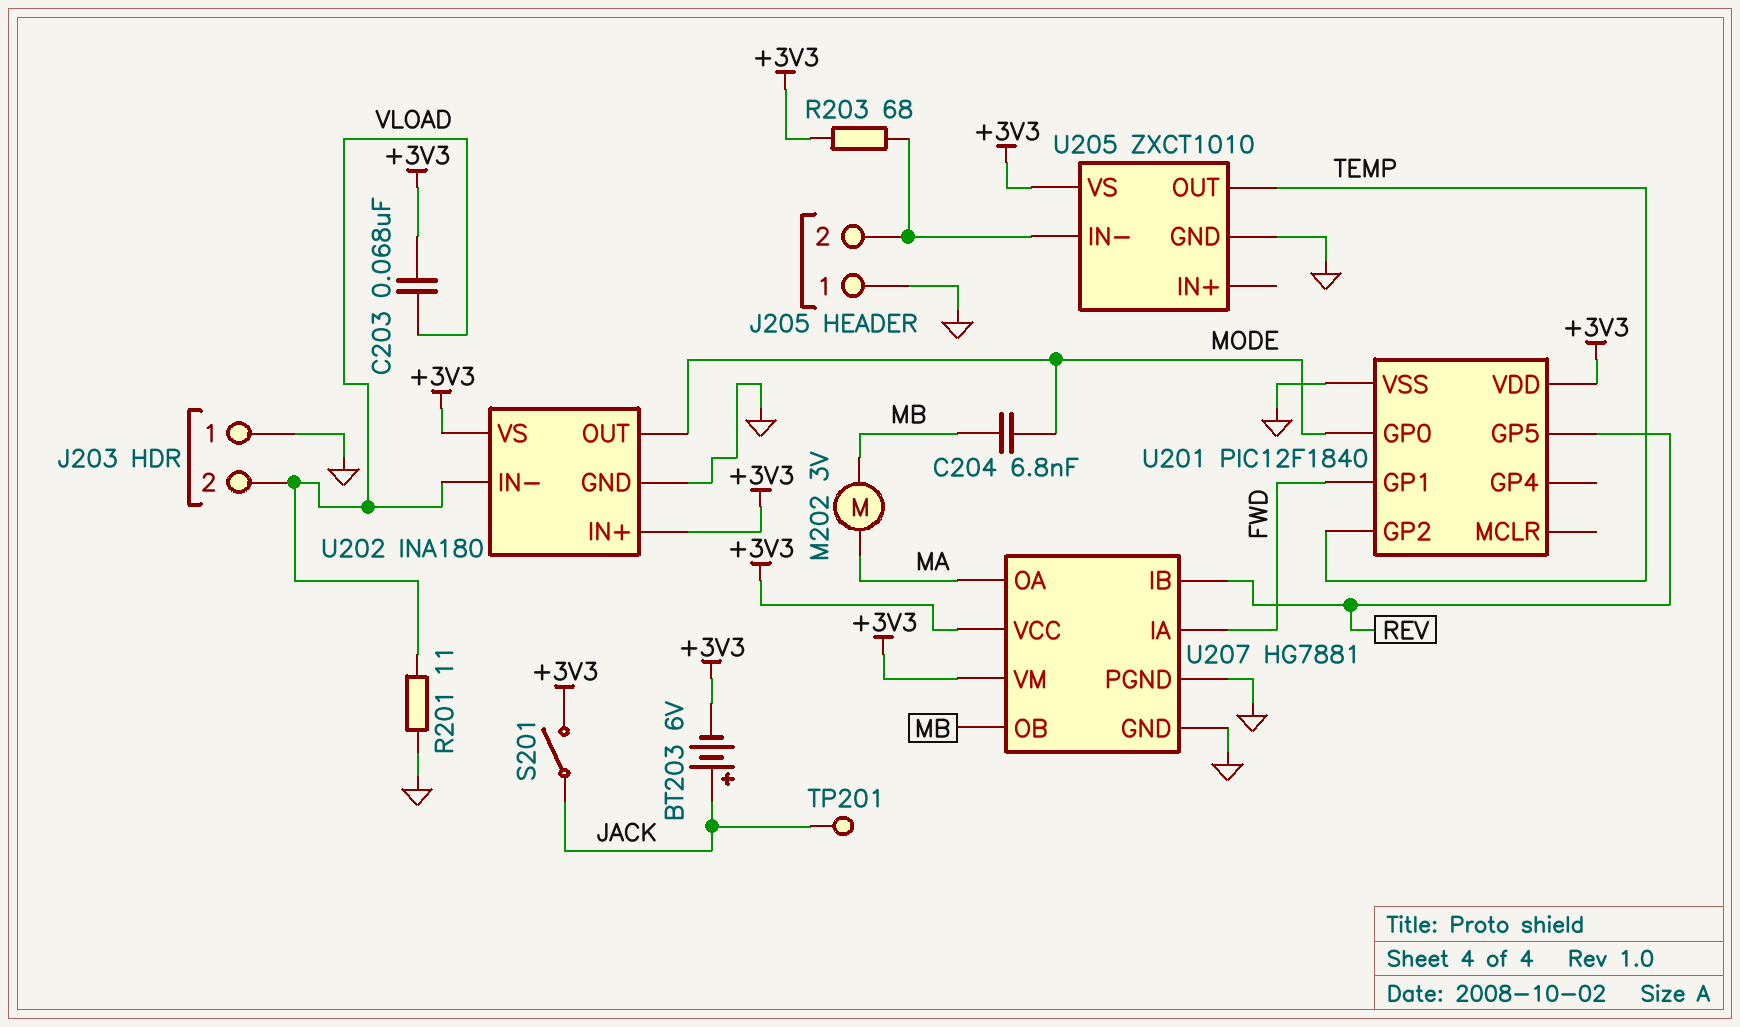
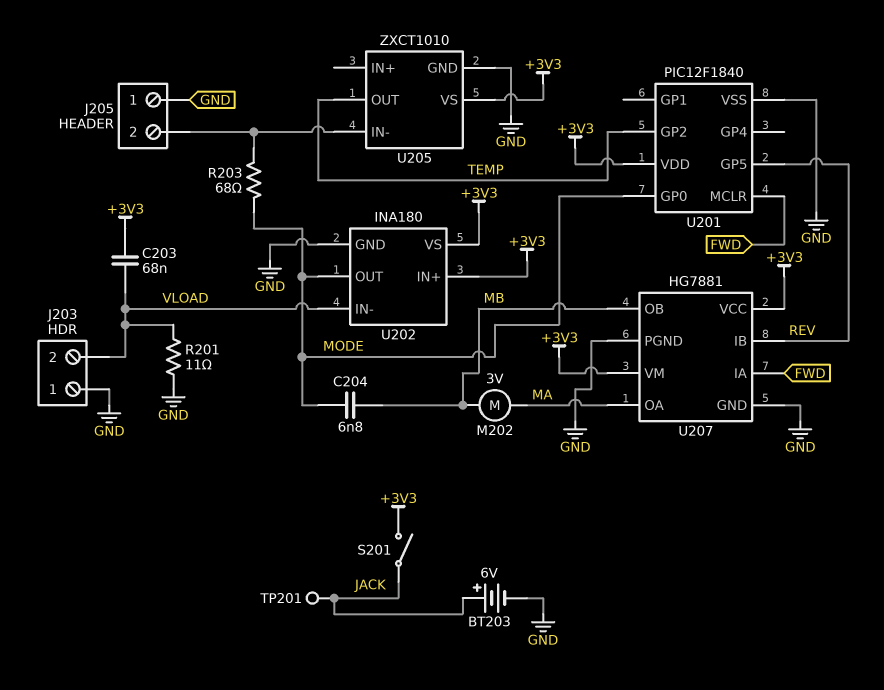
BT203: 6V (plus JACK, minus +3V3) -> 6V (plus JACK, minus GND)
R203: 68 (+3V3, J205/2) -> 68 (J205/2, MODE)
U201 pin GP1: FWD -> none
U201 pin MCLR: none -> FWD

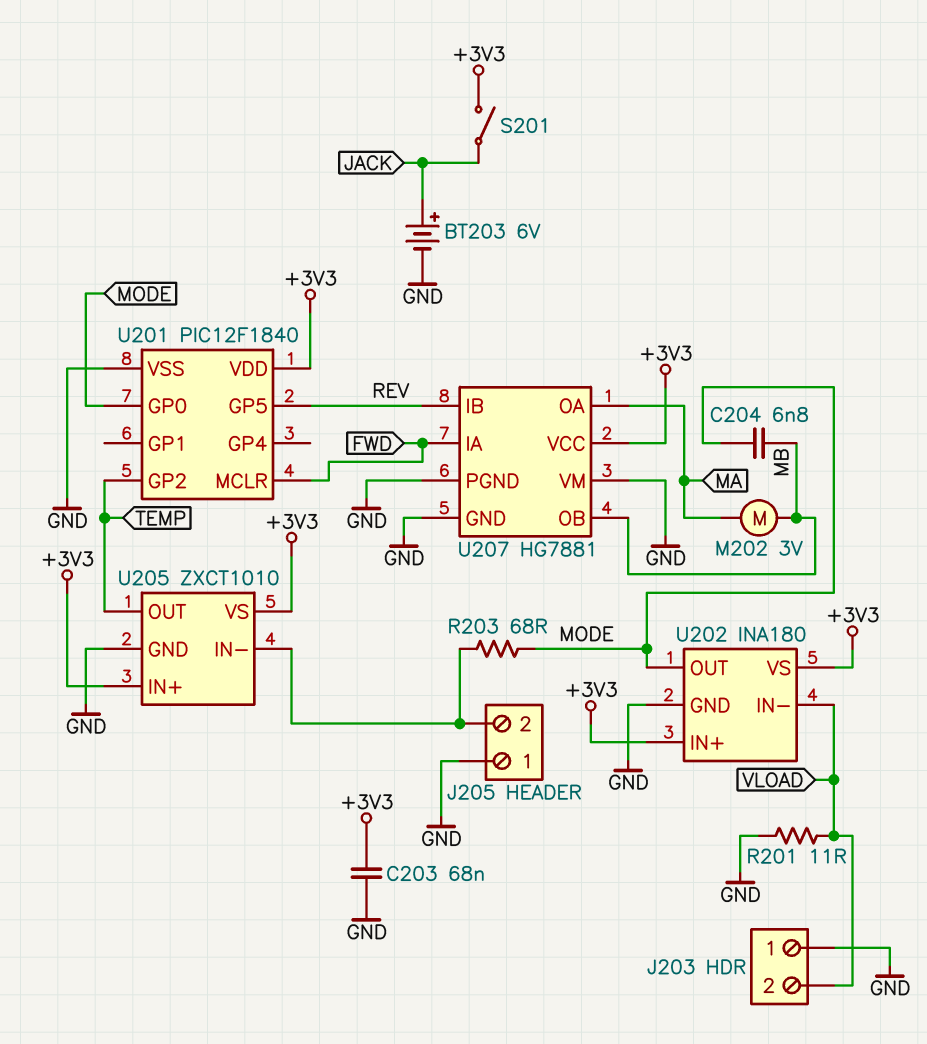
C203: 68nF (+3V3, VLOAD) -> 68nF (+3V3, GND)
TP201: test point (JACK) -> none
U205 pin IN+: none -> +3V3
U207 pin VM: +3V3 -> GND

